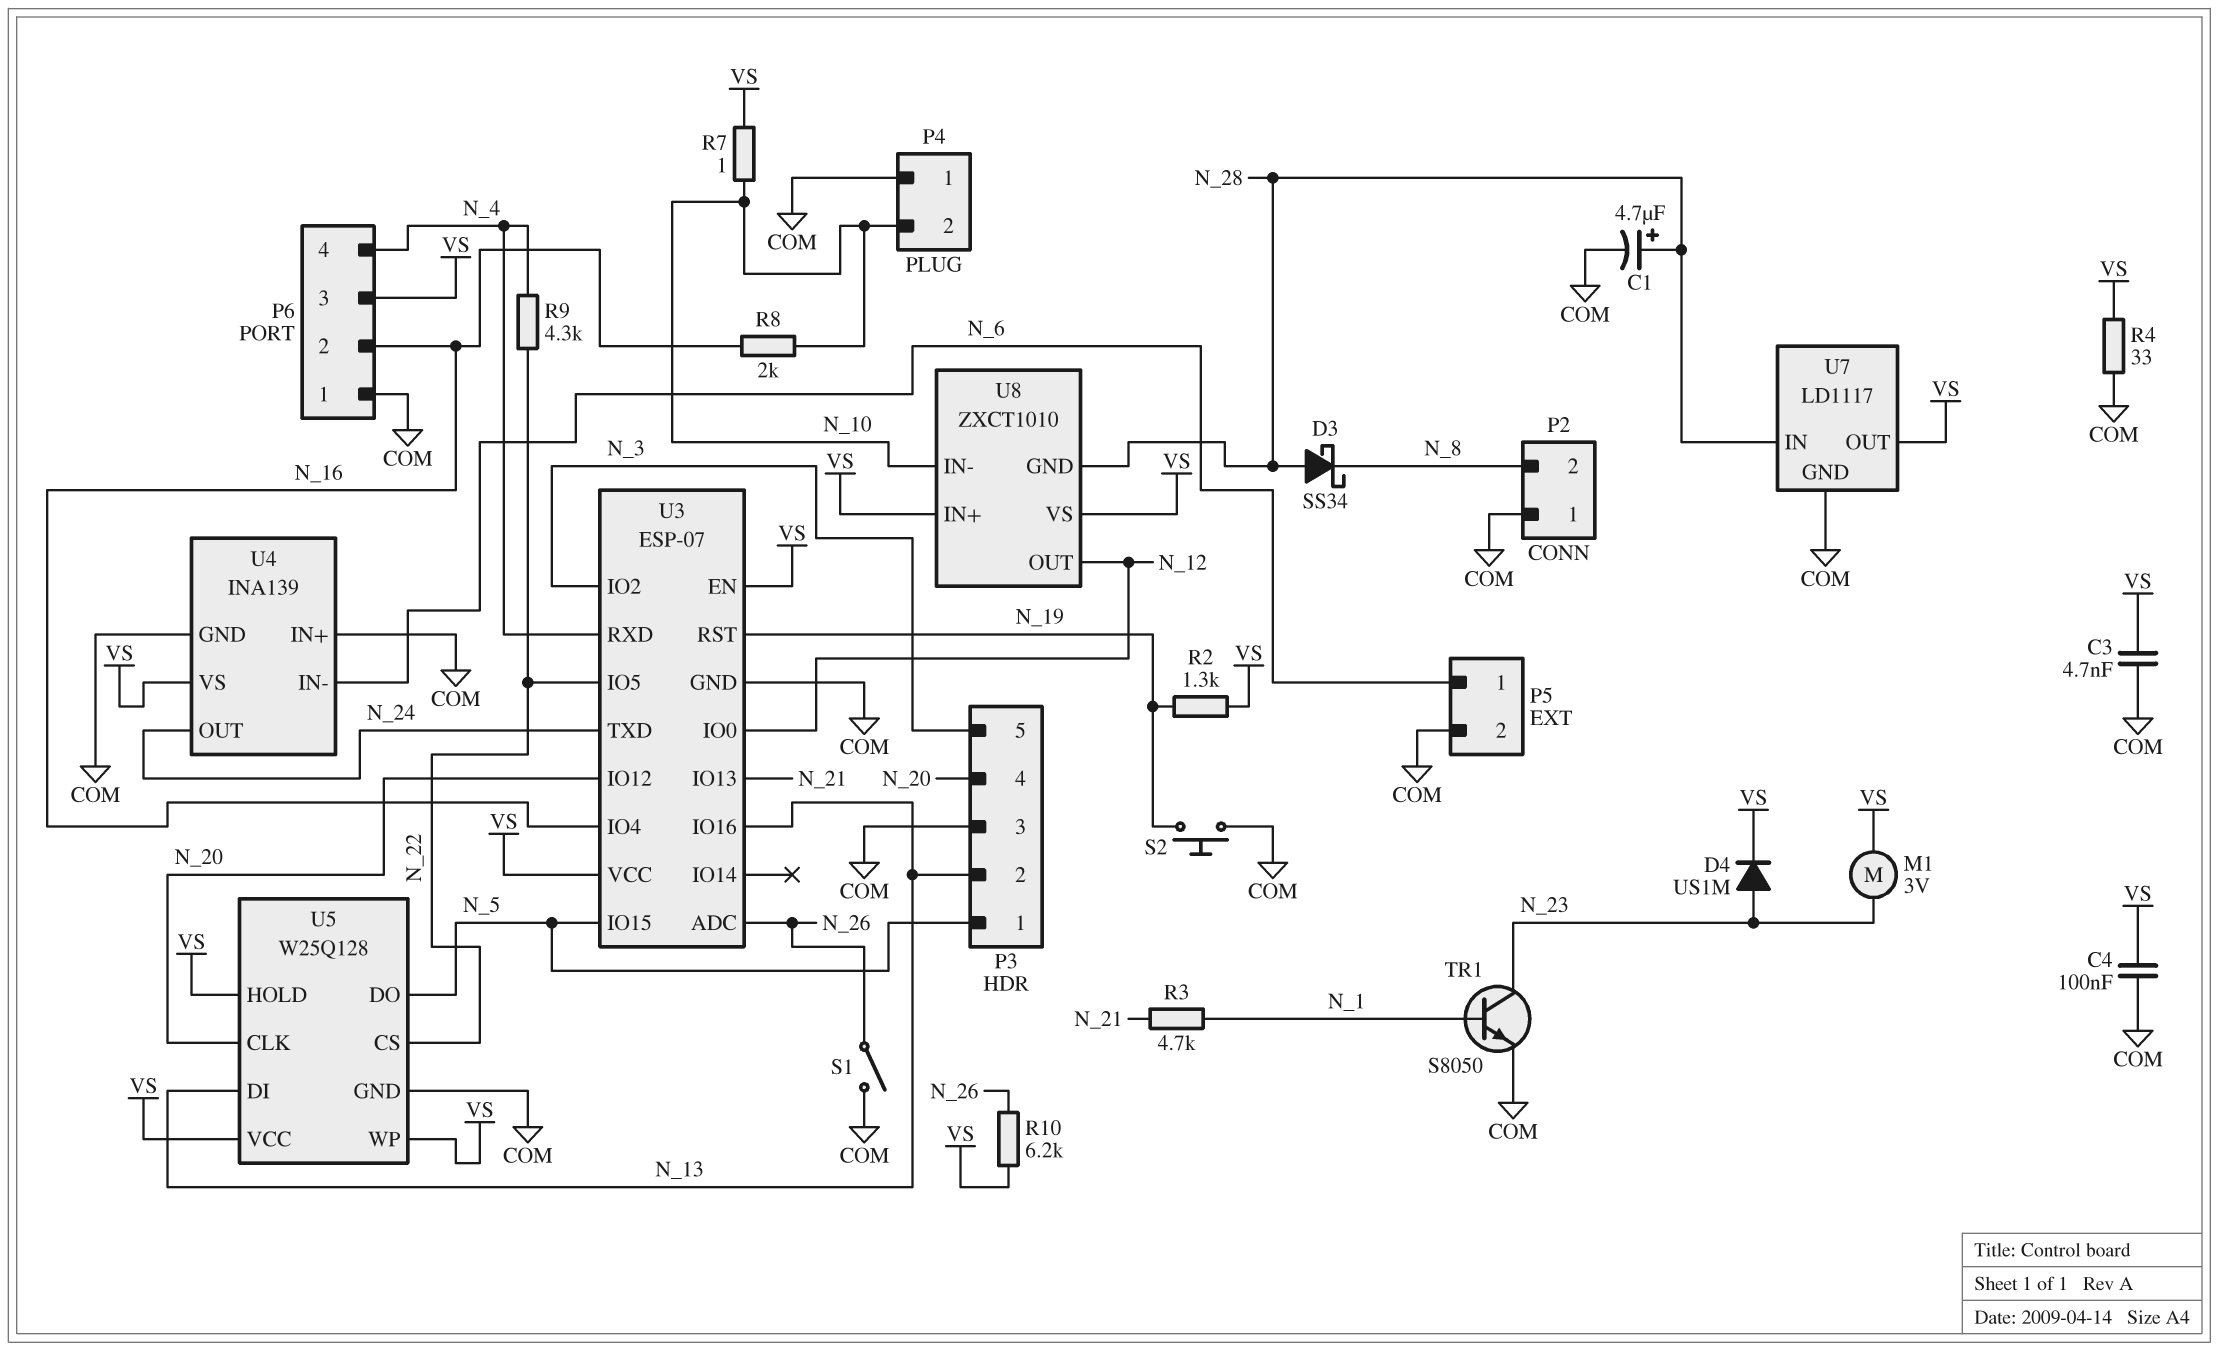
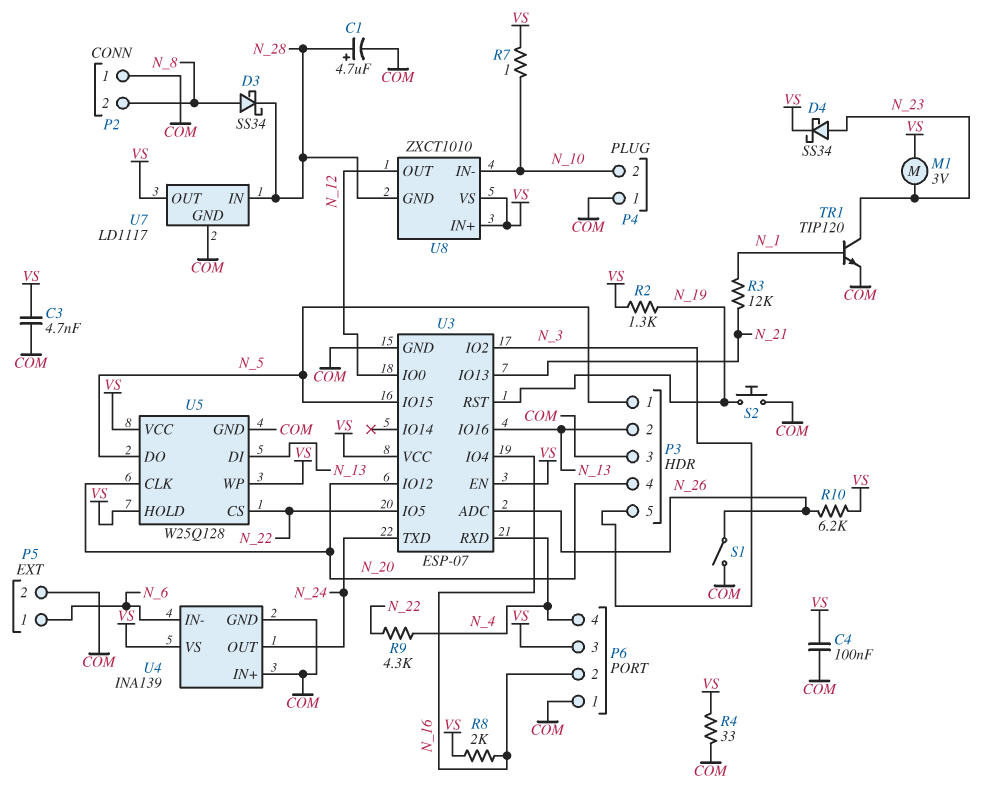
D3: schottky SS34 (A N_28, K N_8) -> schottky SS34 (A N_8, K N_28)
D4: diode US1M (A N_23, K VS) -> schottky SS34 (A N_23, K VS)
R3: 4.7k (N_1, N_21) -> 12k (N_1, N_21)
R8: 2k (N_10, N_16) -> 2k (N_16, VS)
TR1: NPN S8050 (B N_1, C N_23, E COM) -> NPN TIP120 (B N_1, C N_23, E COM)

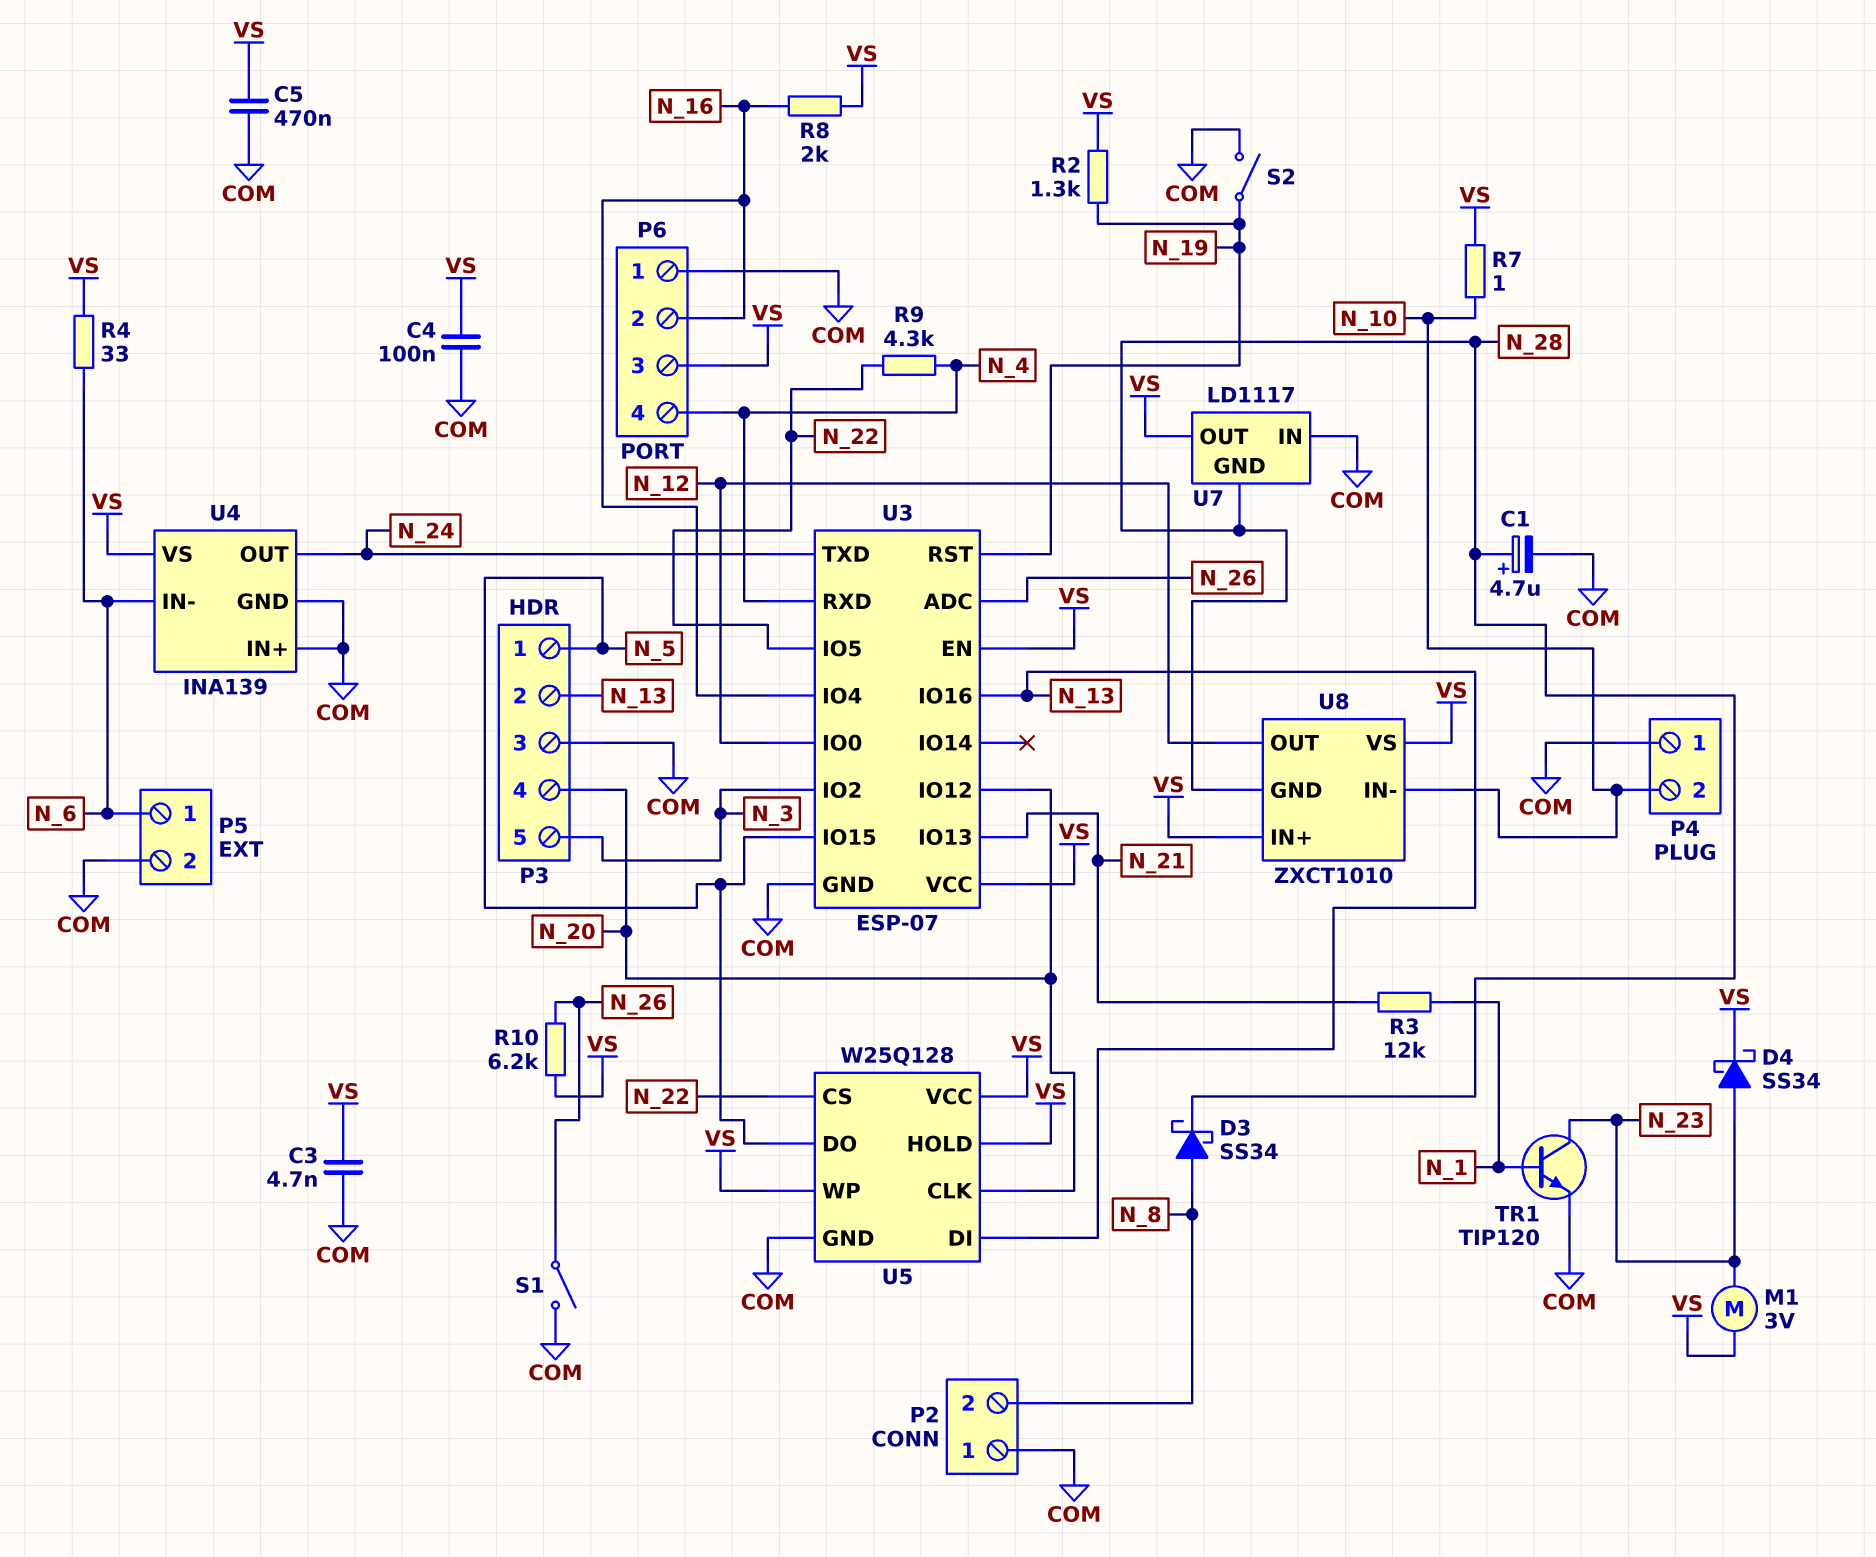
C5: none -> 470nF (COM, VS)
R4: 33 (COM, VS) -> 33 (N_6, VS)
S2: button (COM, N_19) -> switch (COM, N_19)
U7 pin GND: COM -> N_28
U7 pin IN: N_28 -> COM

